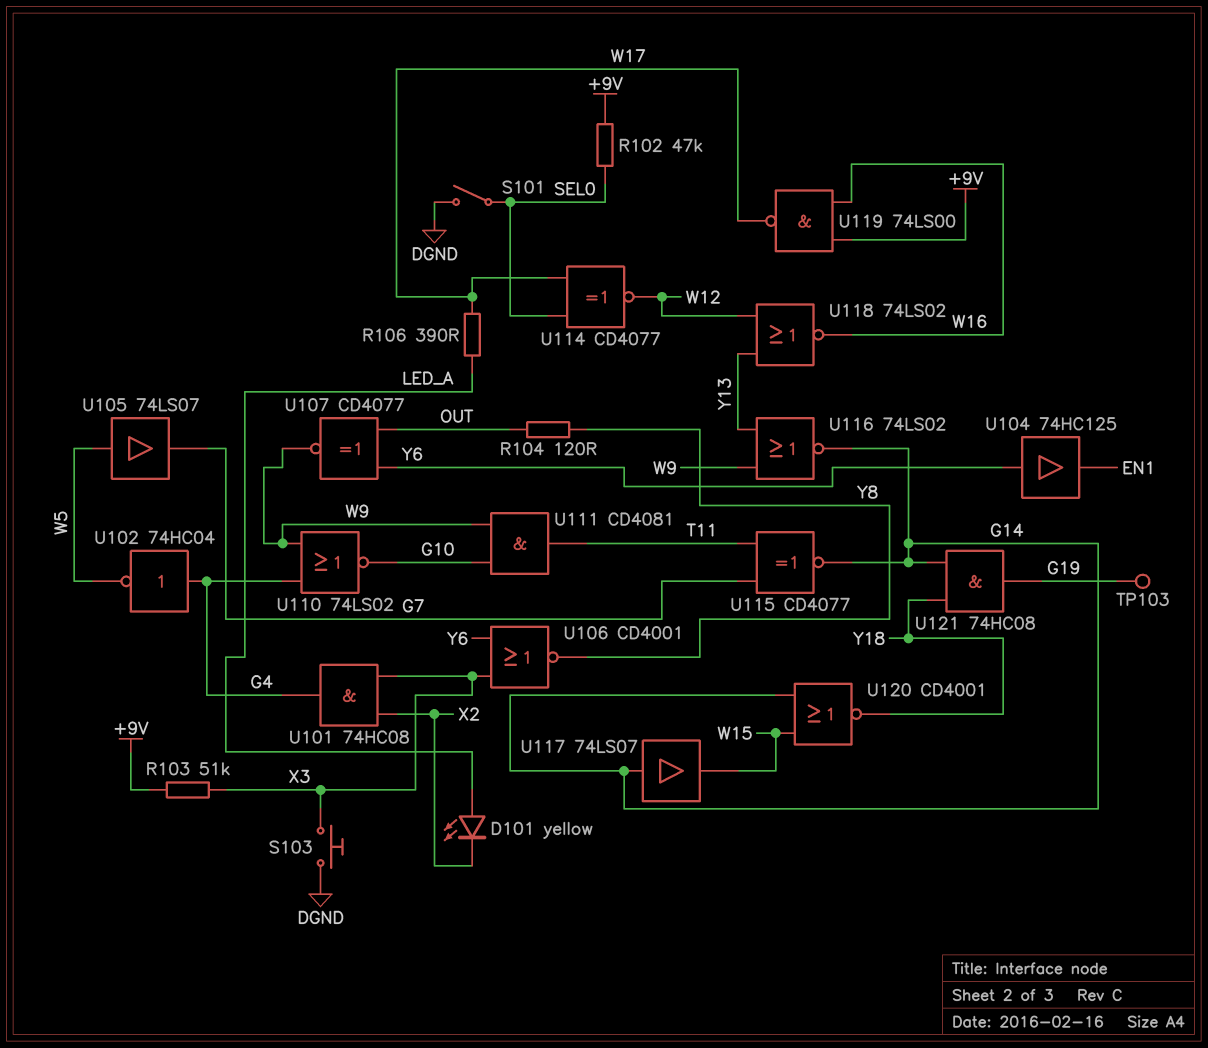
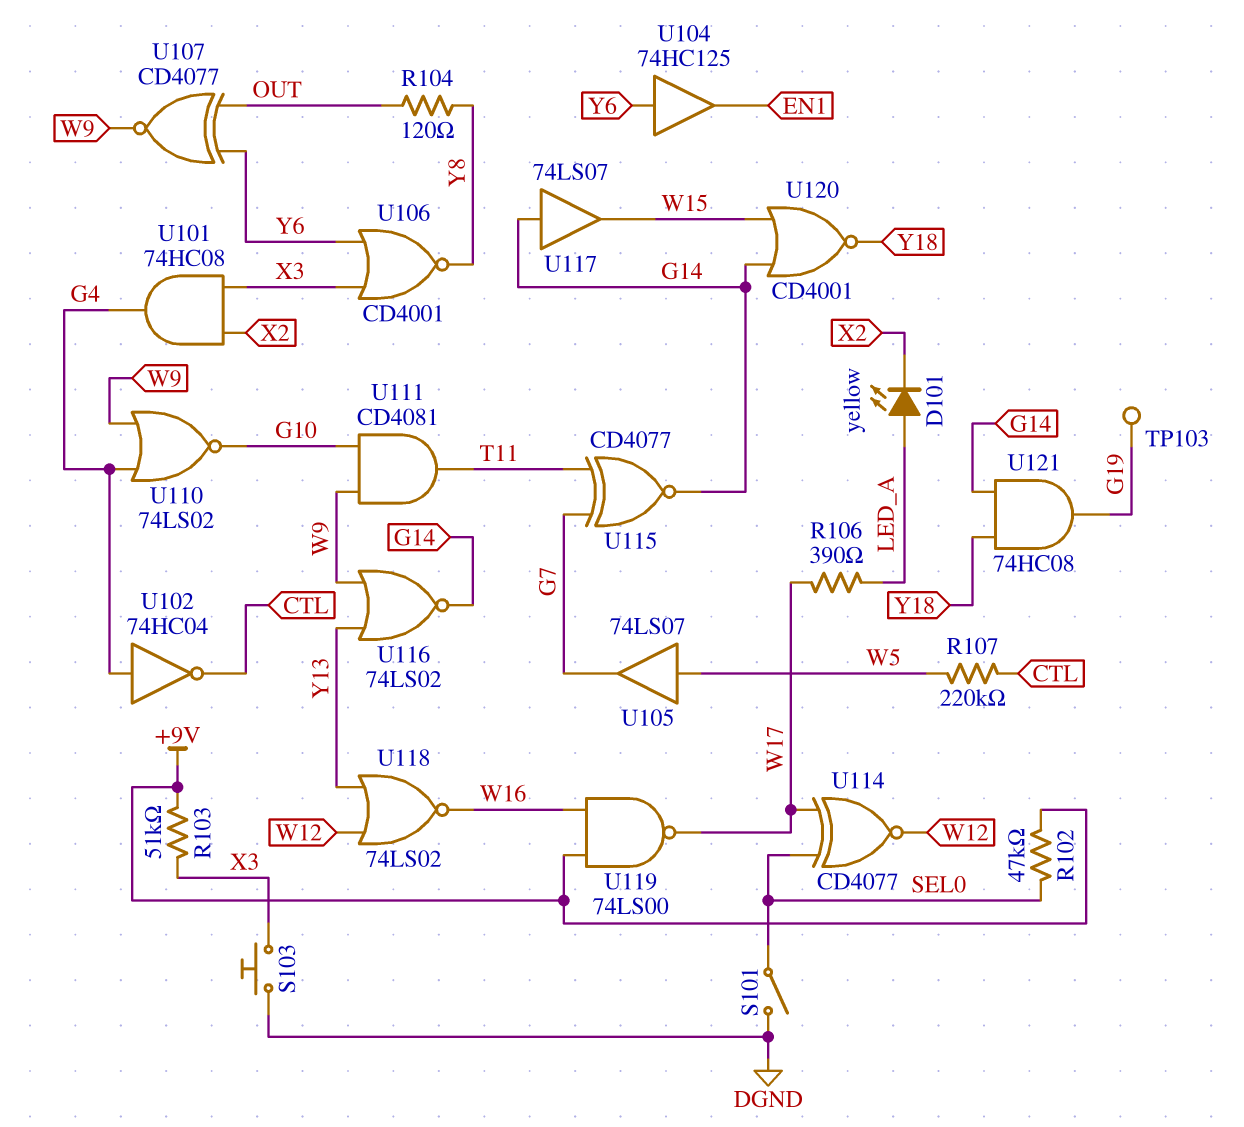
R107: none -> 220k (CTL, W5)
U102: NOT 74HC04 (in G4, out W5) -> NOT 74HC04 (in G4, out CTL)

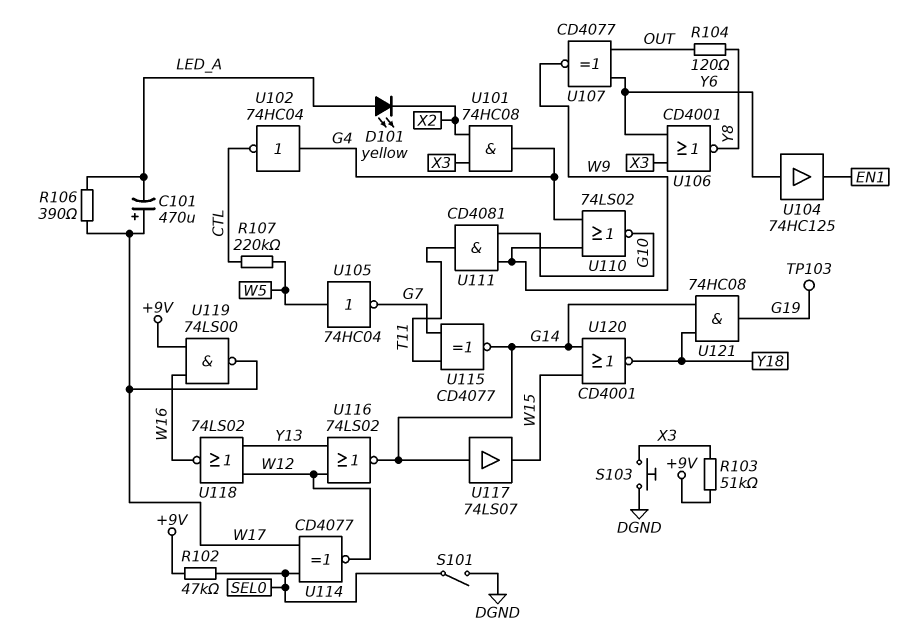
C101: none -> 470uF (plus W17, minus LED_A)
U105: buffer 74LS07 (in W5, out G7) -> NOT 74HC04 (in W5, out G7)
U116: NOR 74LS02 (in W9, in Y13, out G14) -> NOR 74LS02 (in W12, in Y13, out G14)

